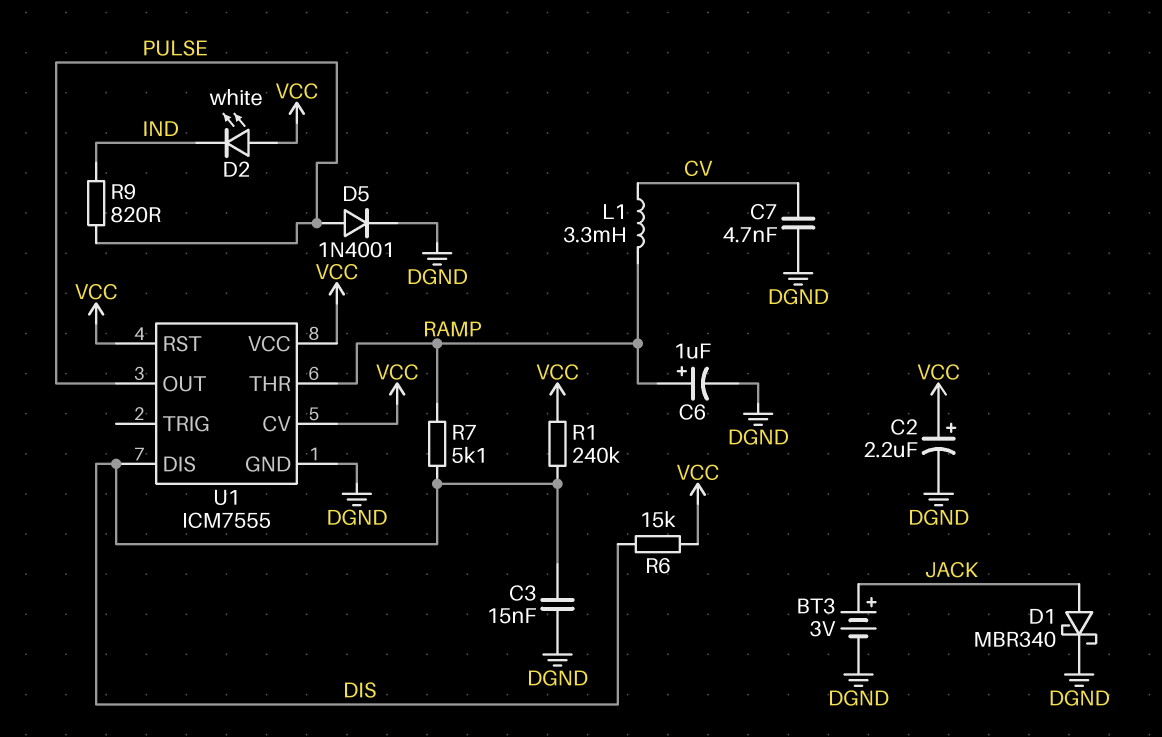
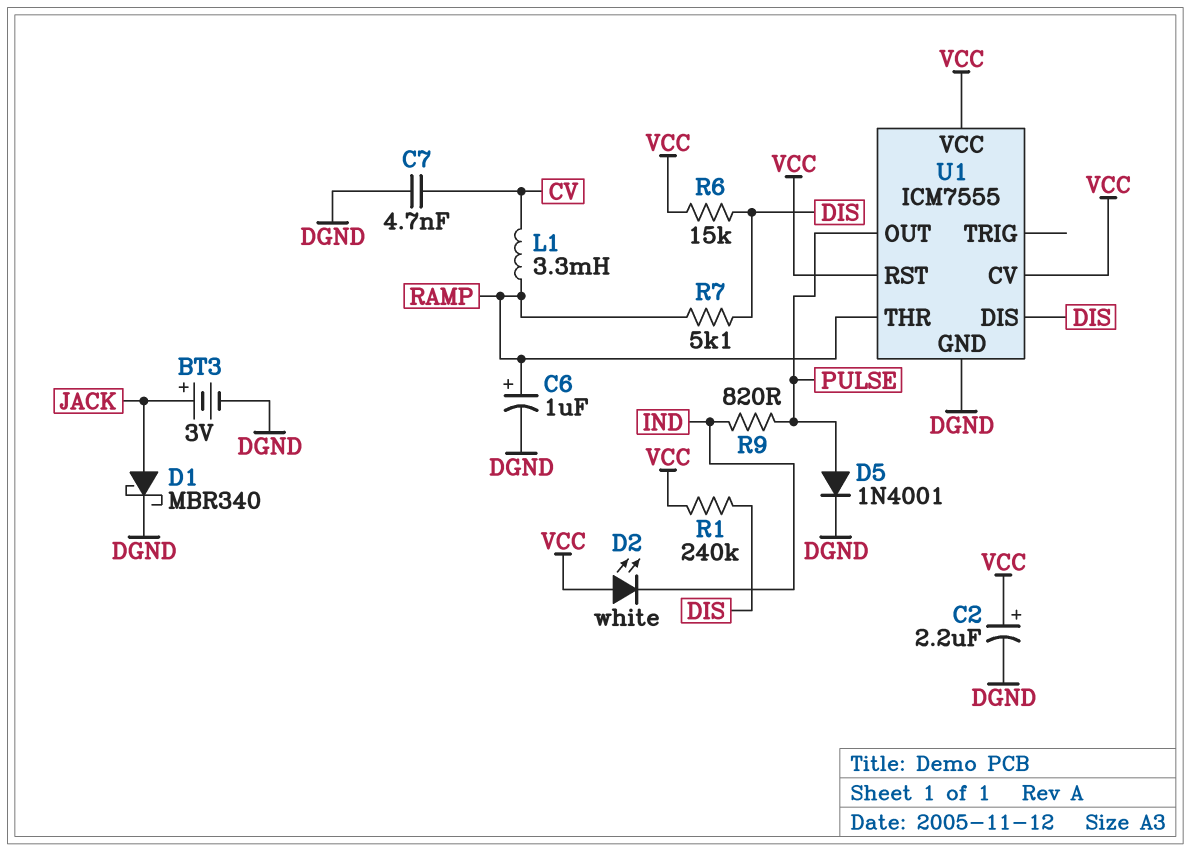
C3: 15nF (DGND, DIS) -> none

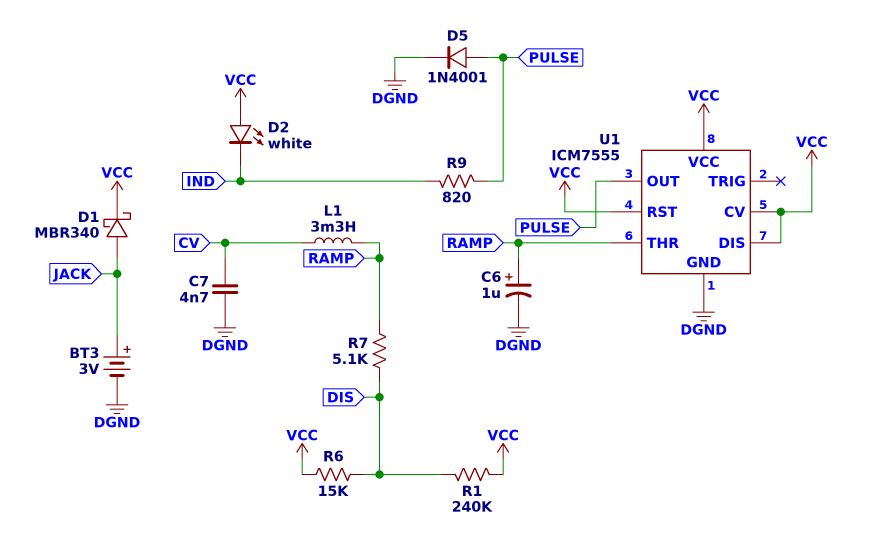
C2: 2.2uF (plus VCC, minus DGND) -> none
D1: schottky MBR340 (A JACK, K DGND) -> schottky MBR340 (A JACK, K VCC)
U1 pin DIS: DIS -> VCC

